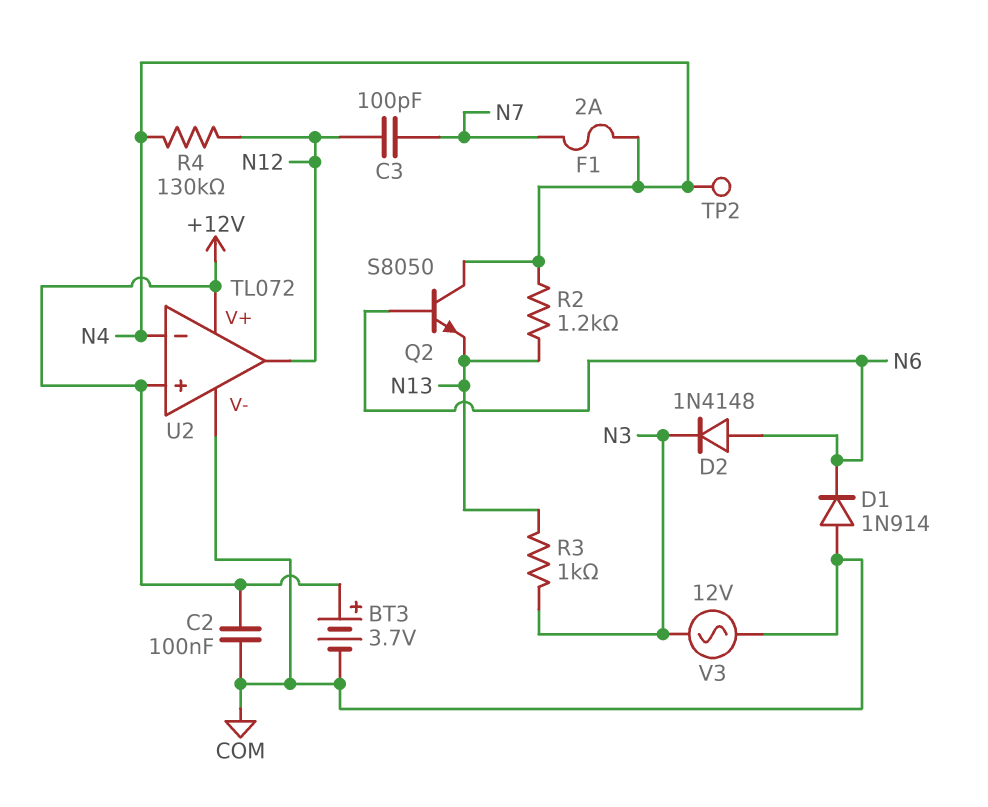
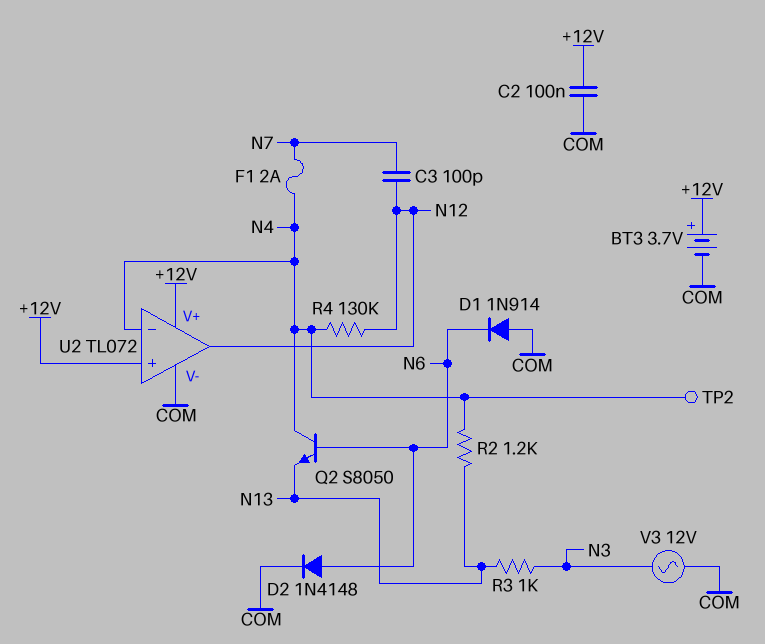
D2: diode 1N4148 (A N6, K N3) -> diode 1N4148 (A N6, K COM)

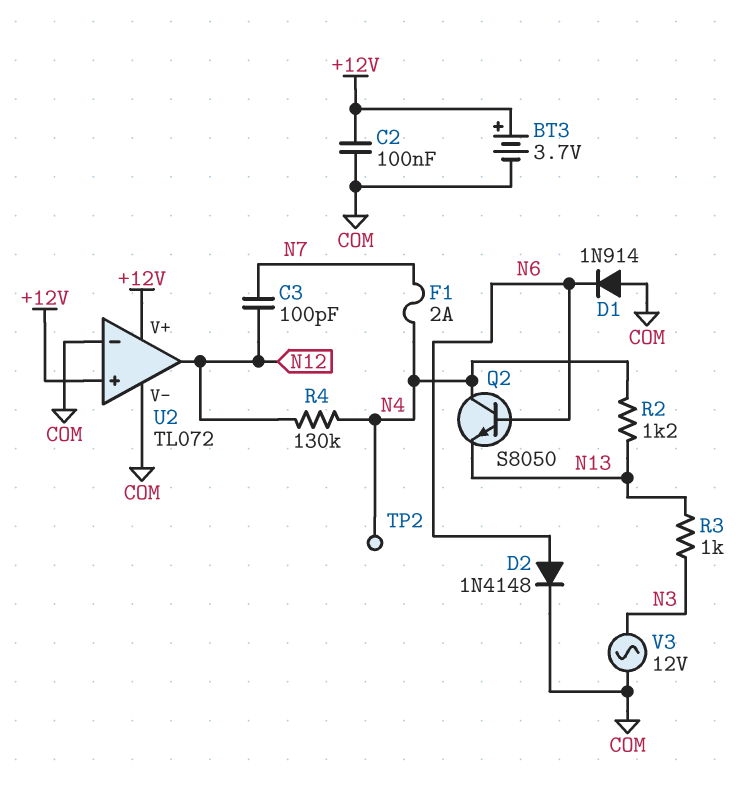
U2 pin in-: N4 -> COM

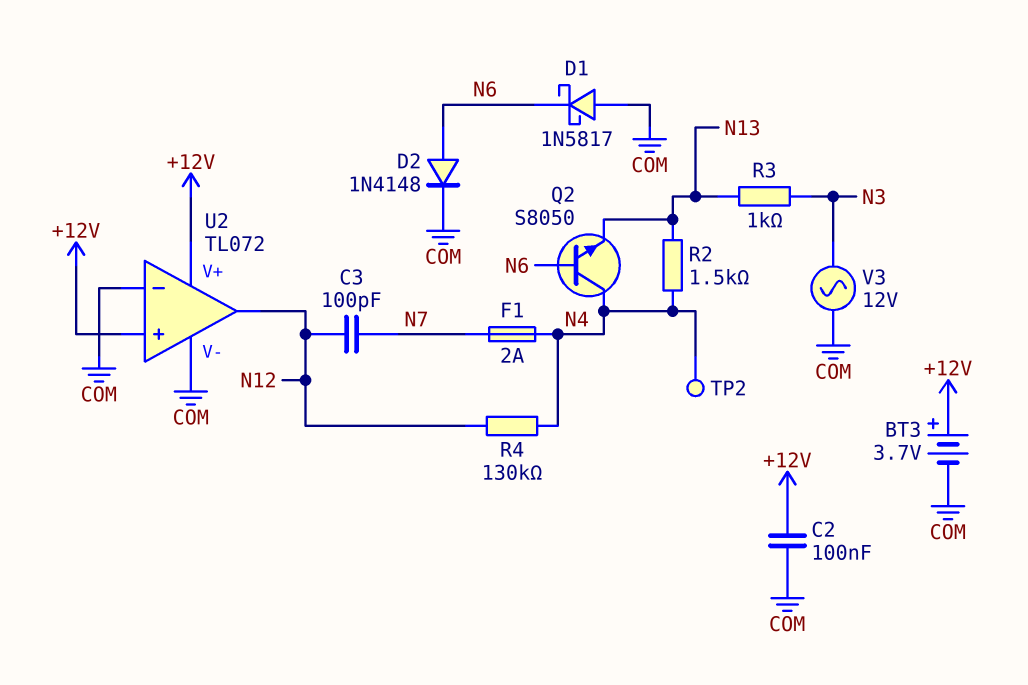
D1: diode 1N914 (A COM, K N6) -> schottky 1N5817 (A COM, K N6)
R2: 1.2k (N4, N13) -> 1.5k (N4, N13)

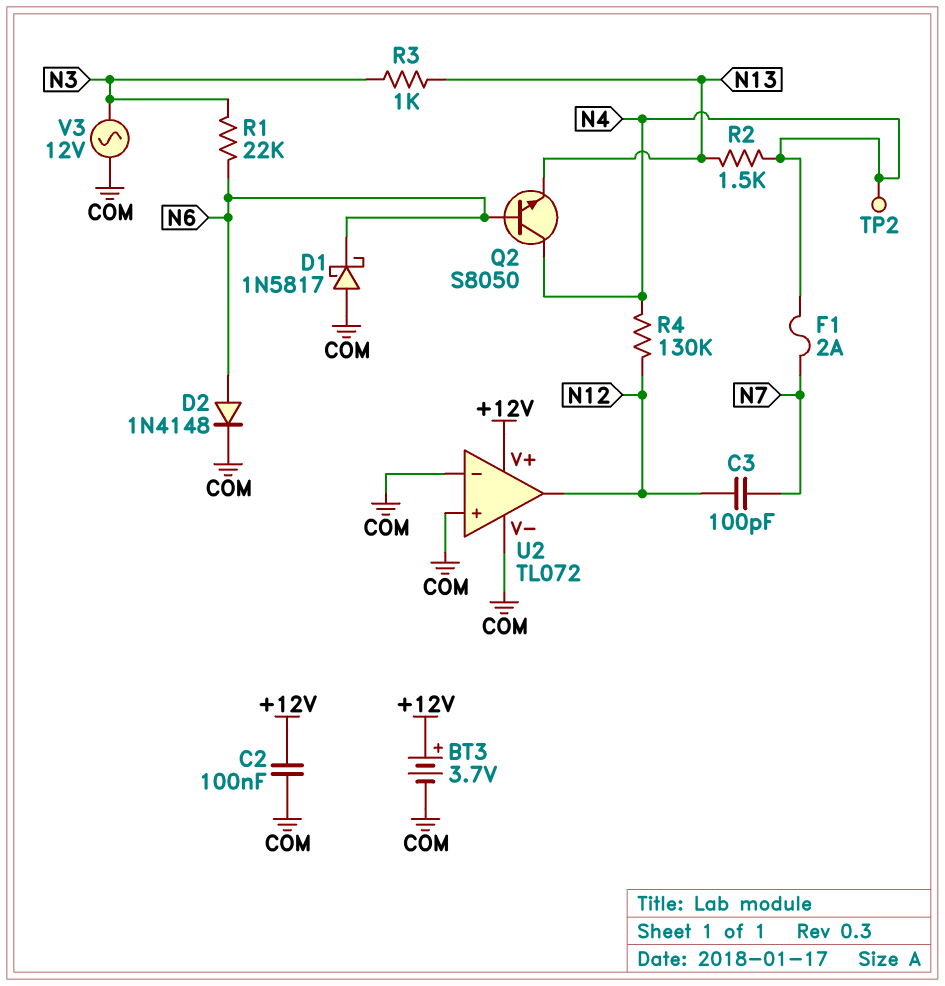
R1: none -> 22k (N3, N6)
U2 pin in+: +12V -> COM

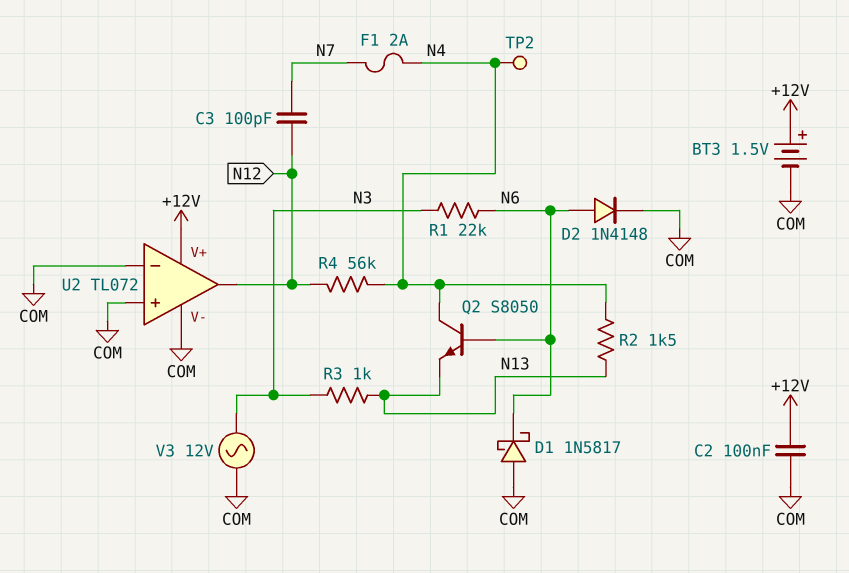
BT3: 3.7V (plus +12V, minus COM) -> 1.5V (plus +12V, minus COM)
R4: 130k (N4, N12) -> 56k (N4, N12)

